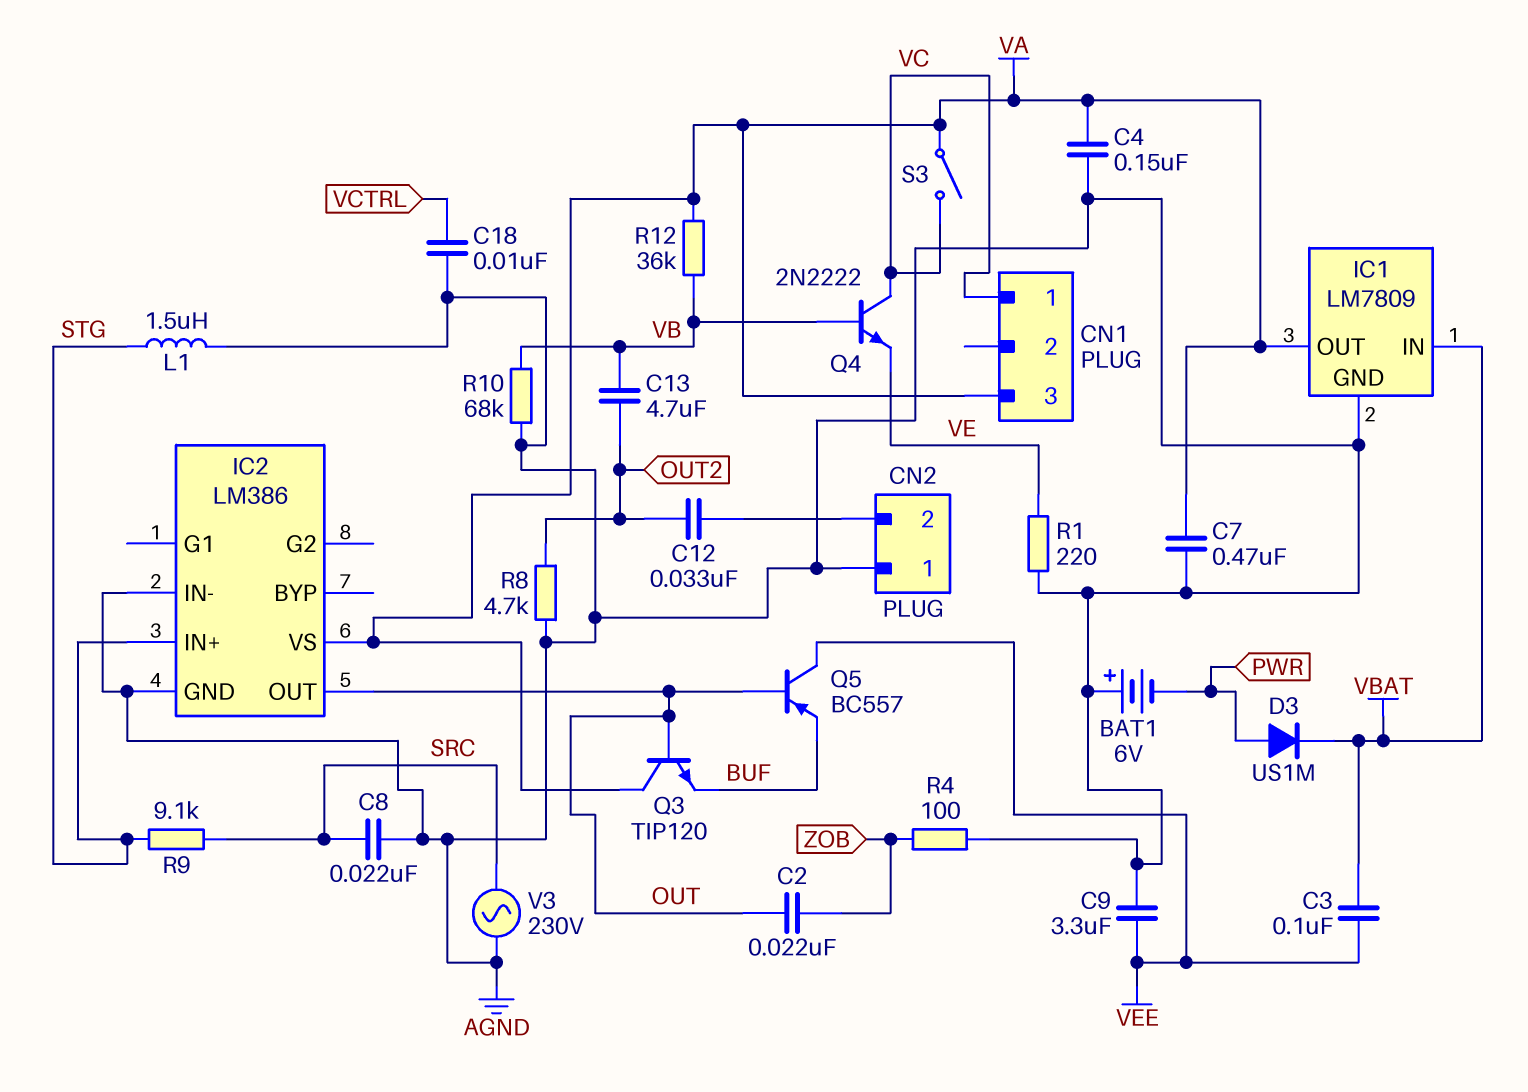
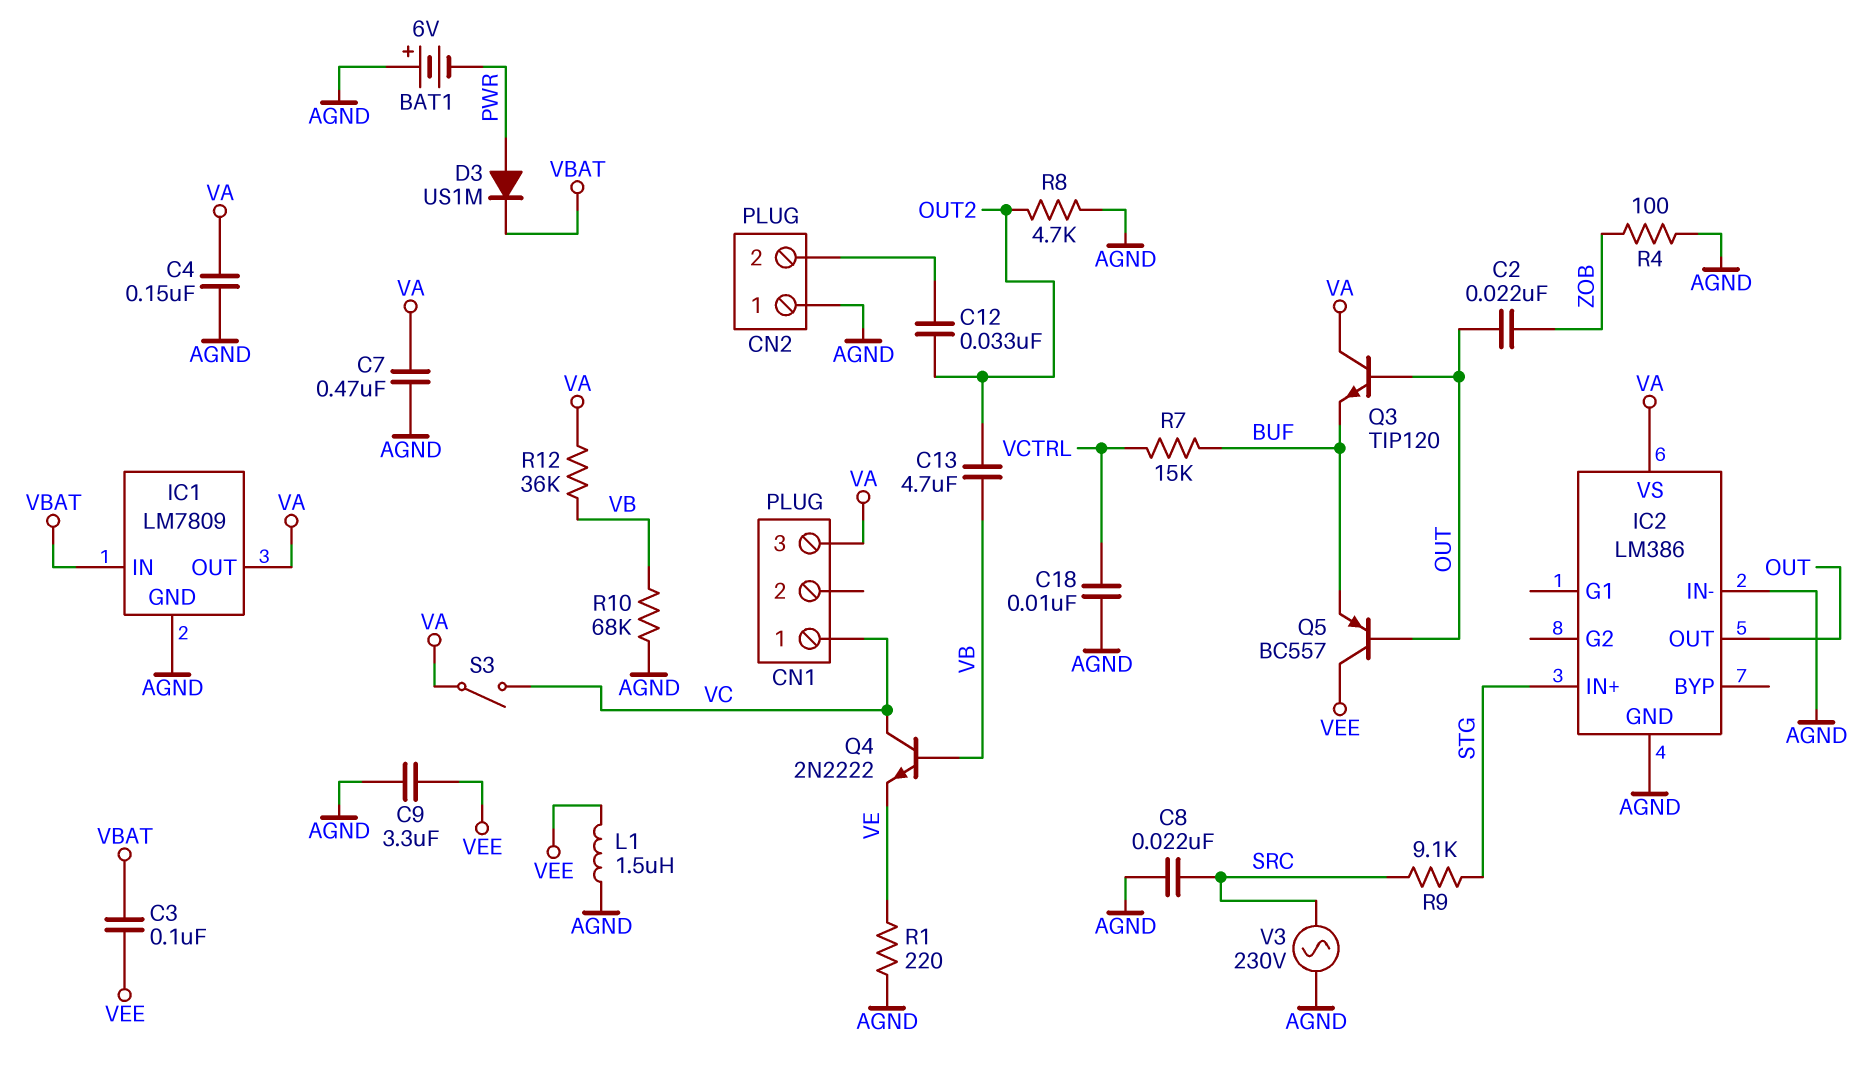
L1: 1.5uH (AGND, STG) -> 1.5uH (AGND, VEE)
R7: none -> 15k (BUF, VCTRL)

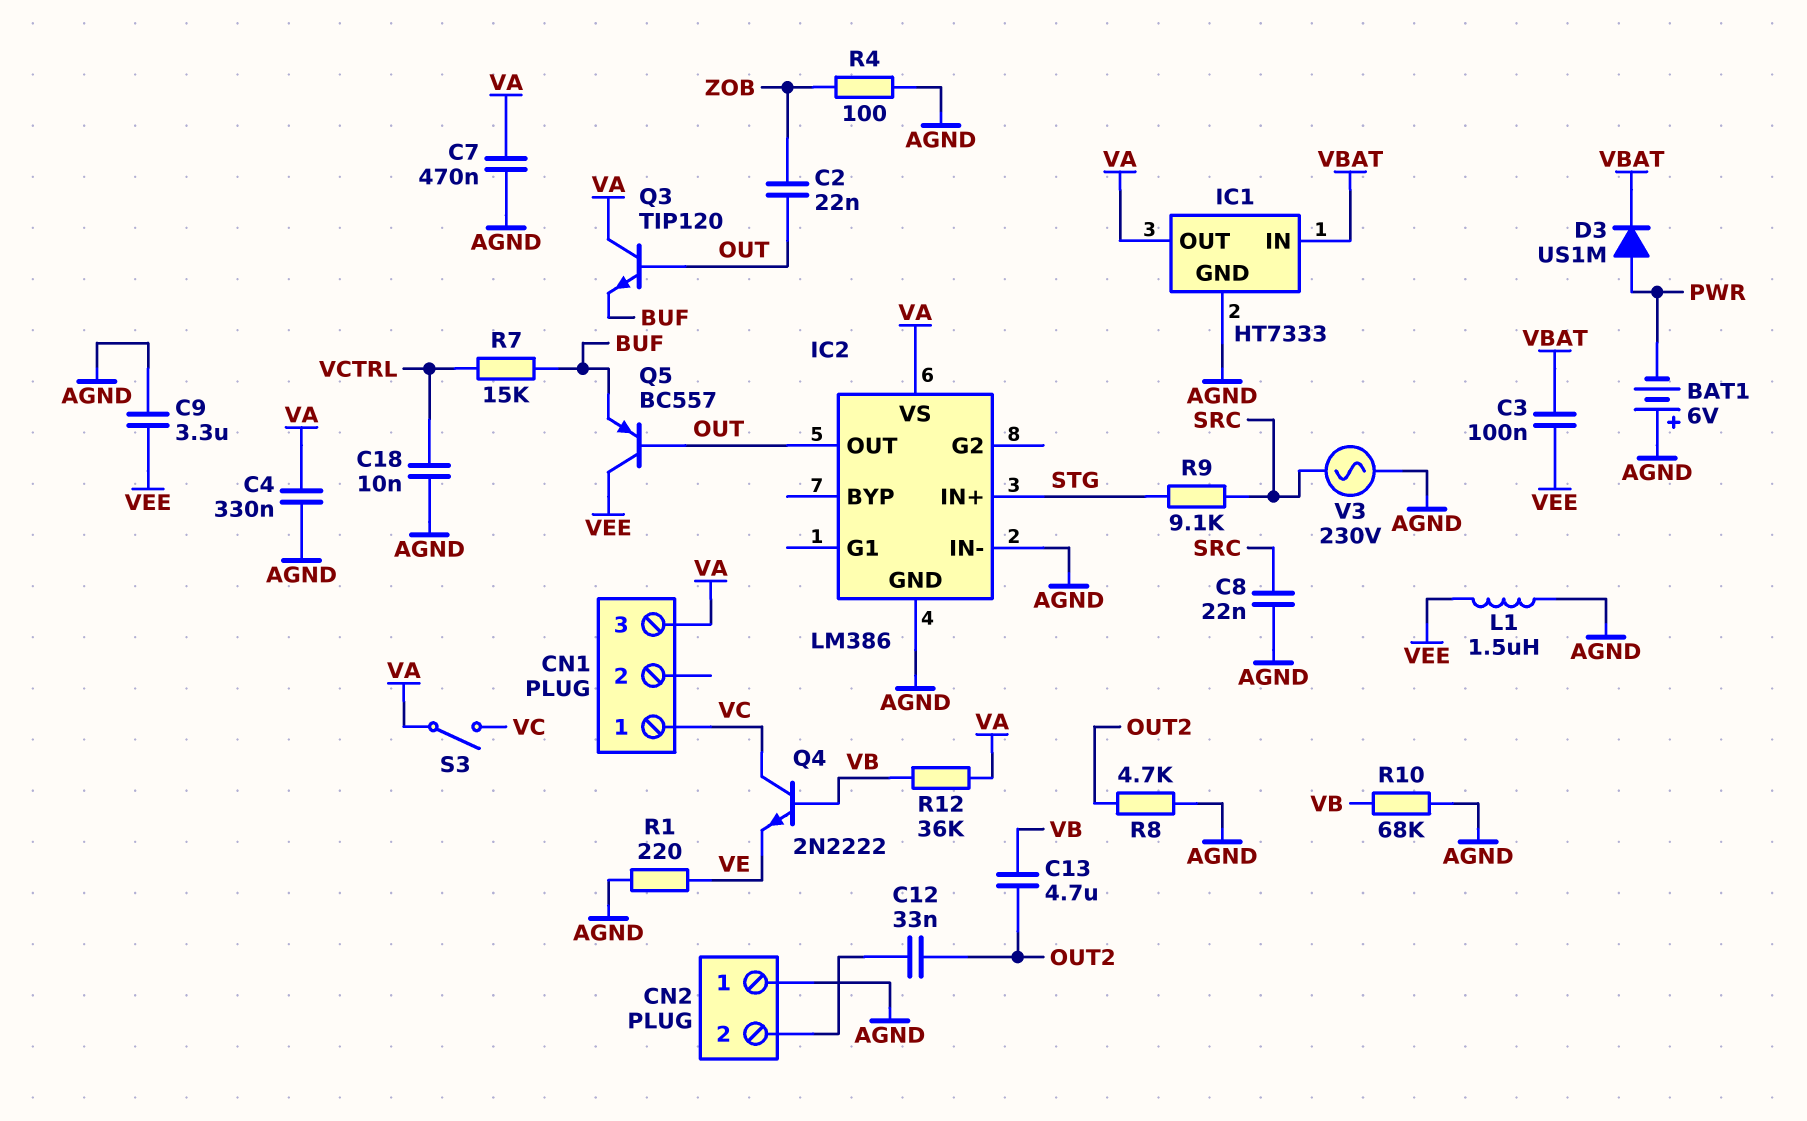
C4: 150nF (AGND, VA) -> 330nF (AGND, VA)
IC1: LM7809 -> HT7333

